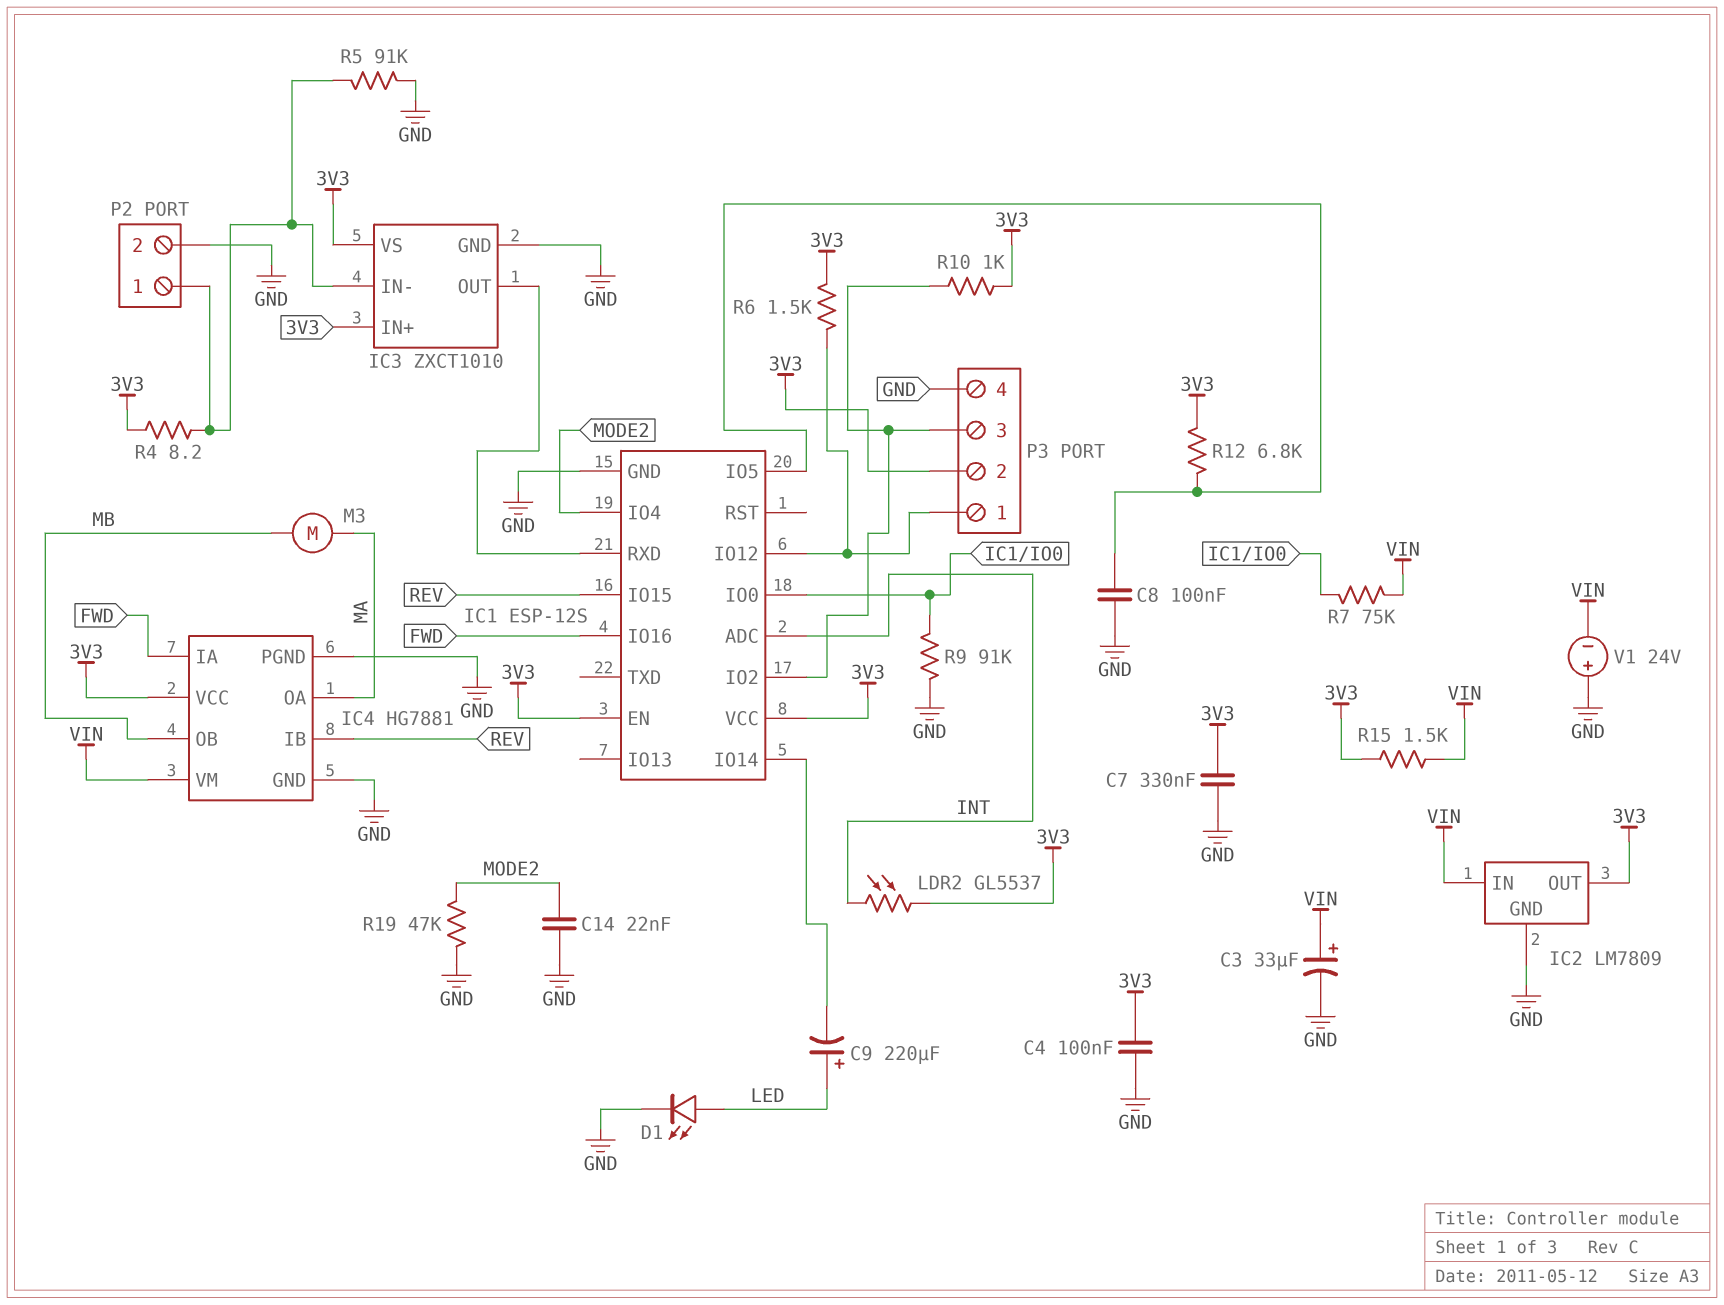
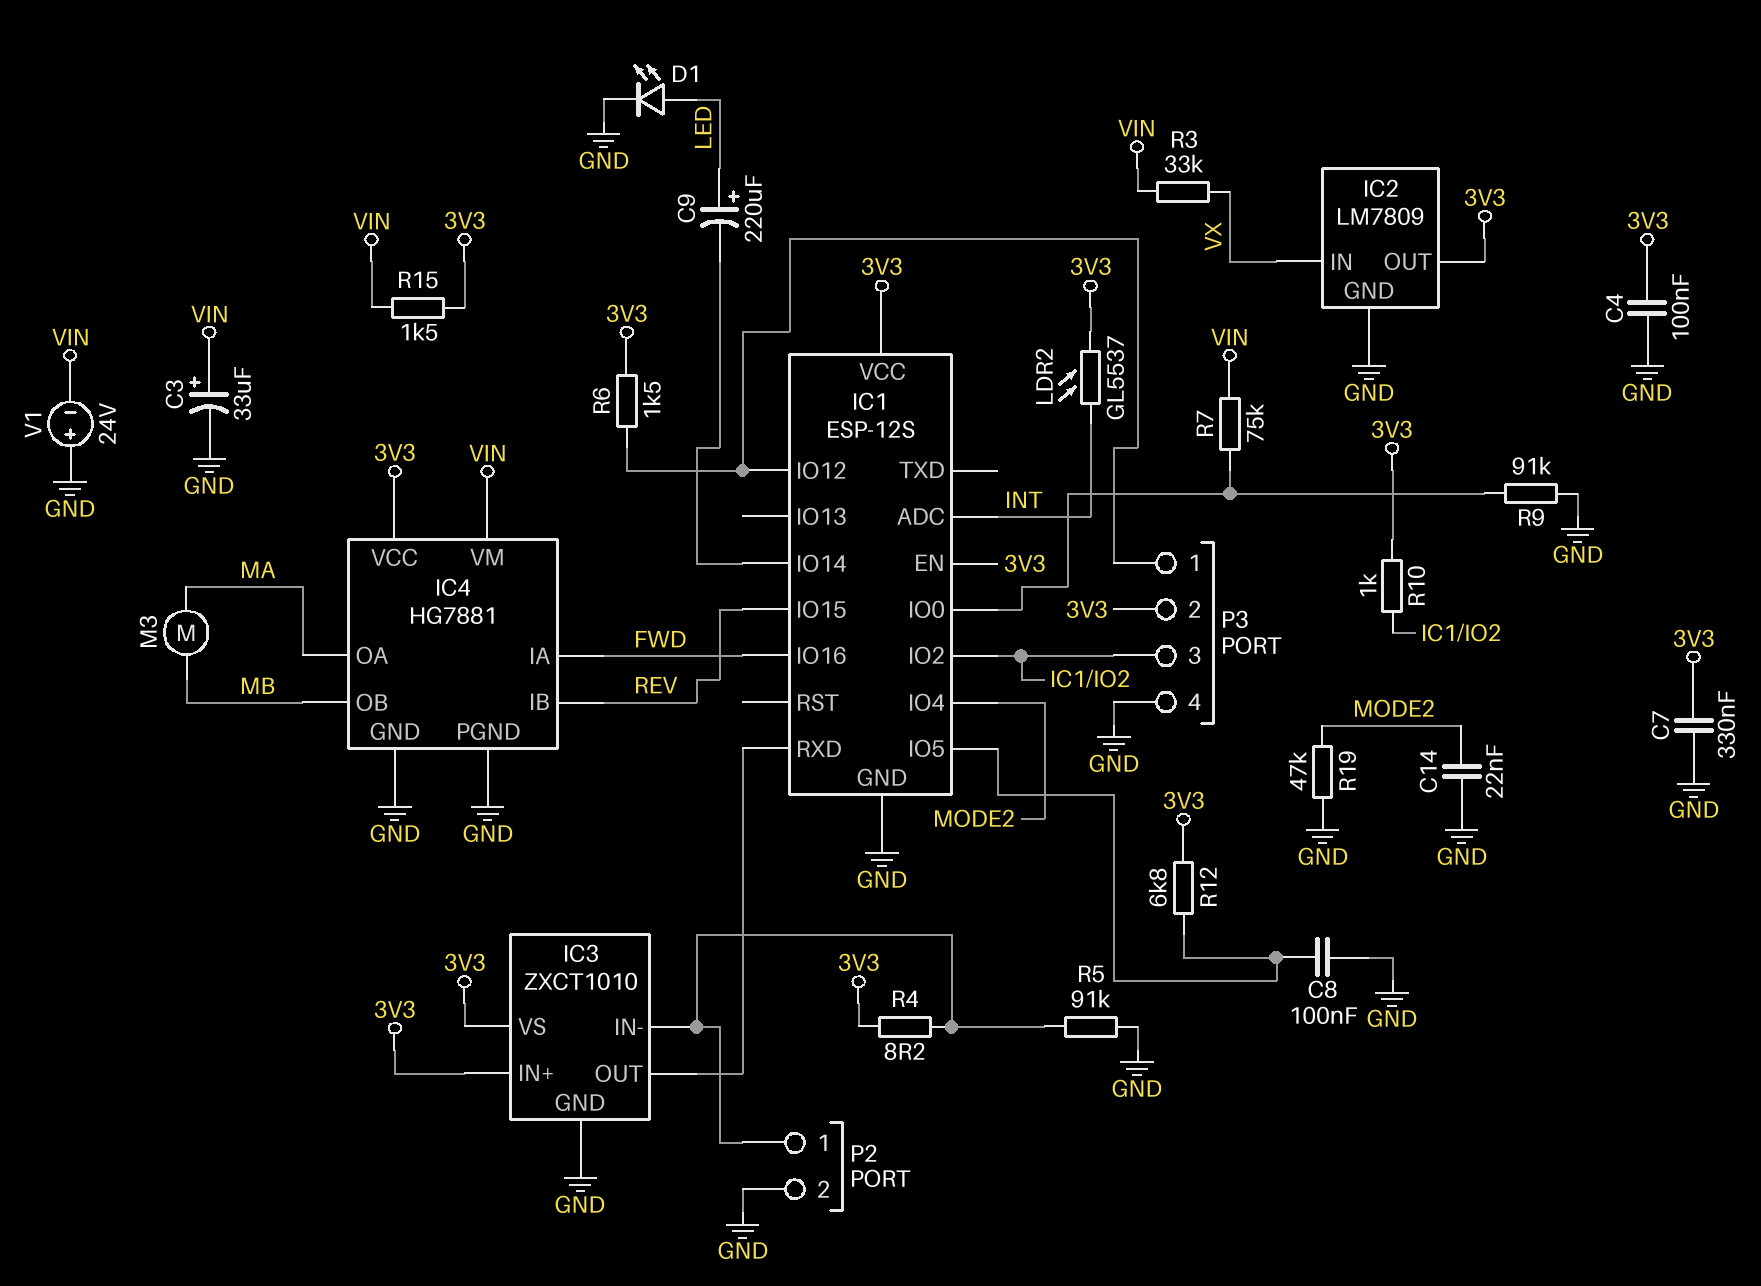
IC2 pin IN: VIN -> VX
R3: none -> 33k (VIN, VX)

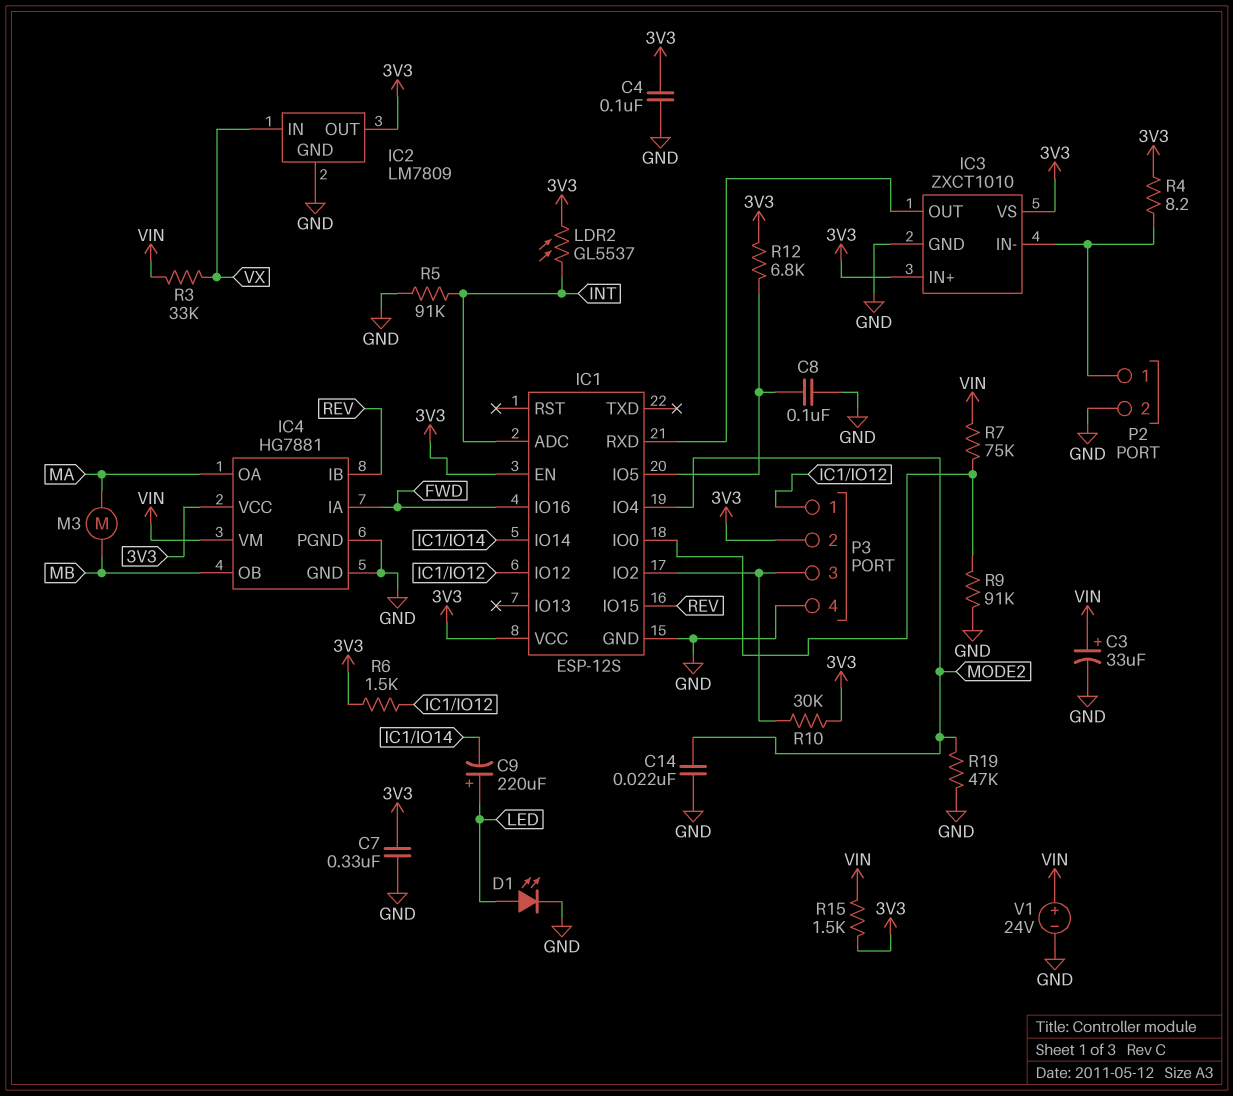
R5: 91k (GND, IC3/IN-) -> 91k (GND, INT)
R10: 1k (3V3, IC1/IO2) -> 30k (3V3, IC1/IO2)
V1: 24V (plus GND, minus VIN) -> 24V (plus VIN, minus GND)

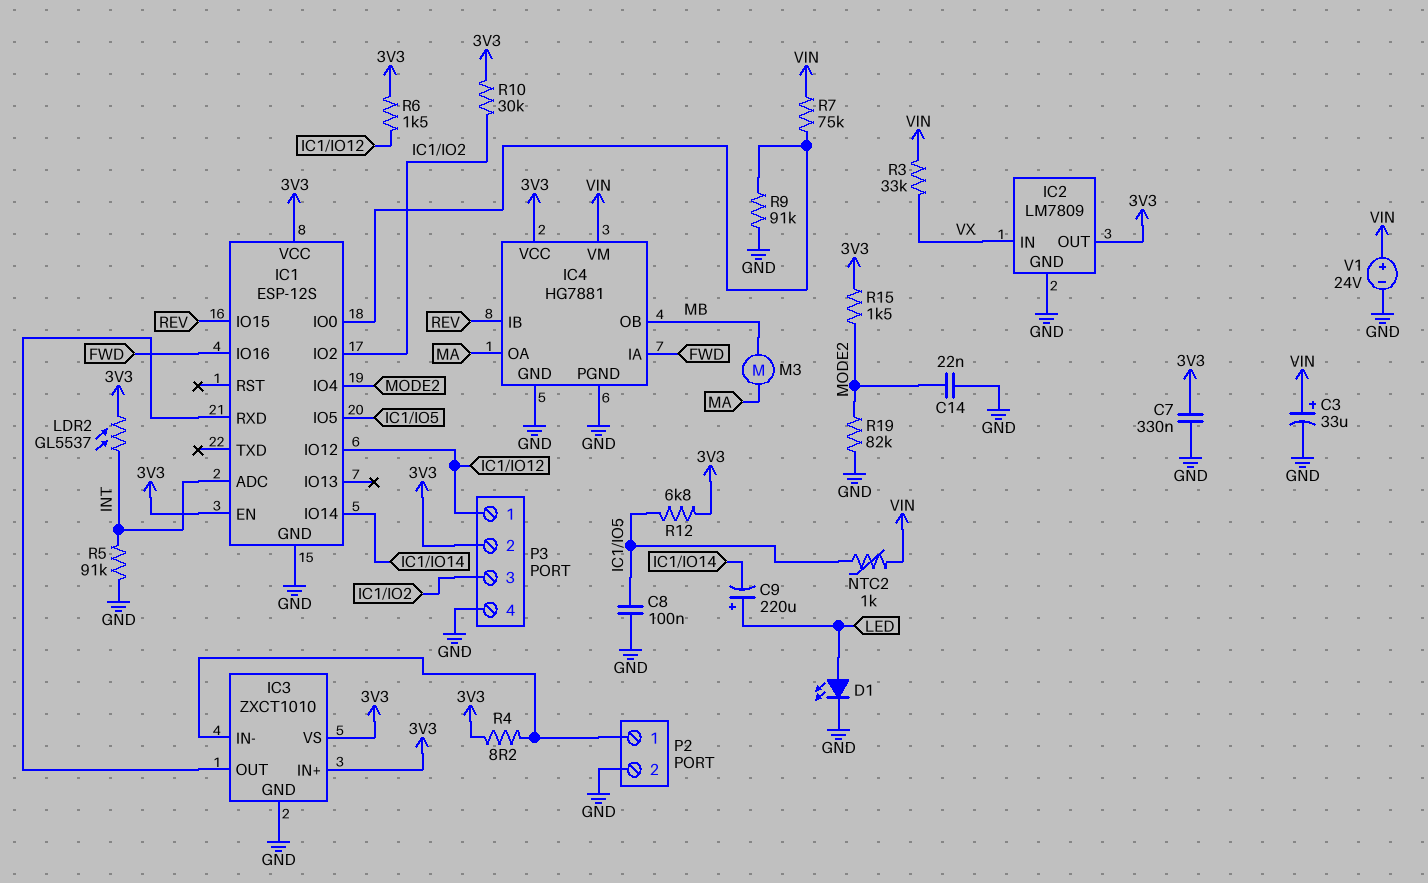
C4: 100nF (3V3, GND) -> none
NTC2: none -> 1k (IC1/IO5, VIN)
R15: 1.5k (3V3, VIN) -> 1.5k (3V3, MODE2)
R19: 47k (GND, MODE2) -> 82k (GND, MODE2)

